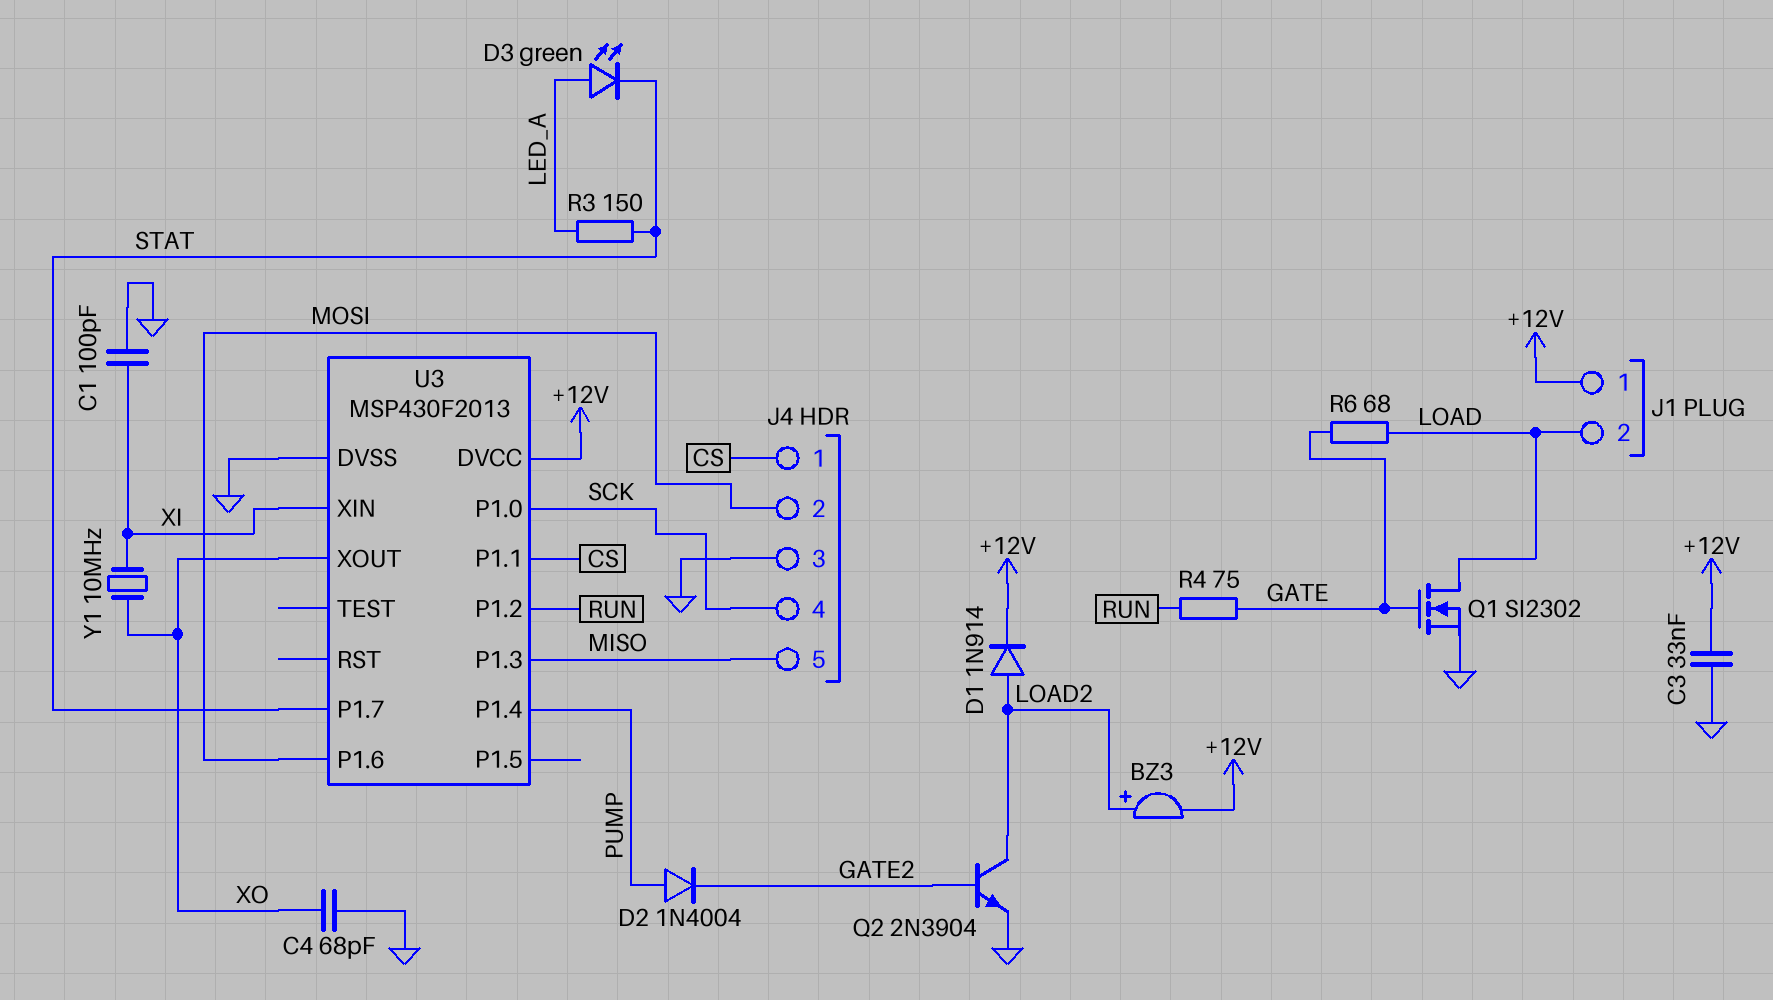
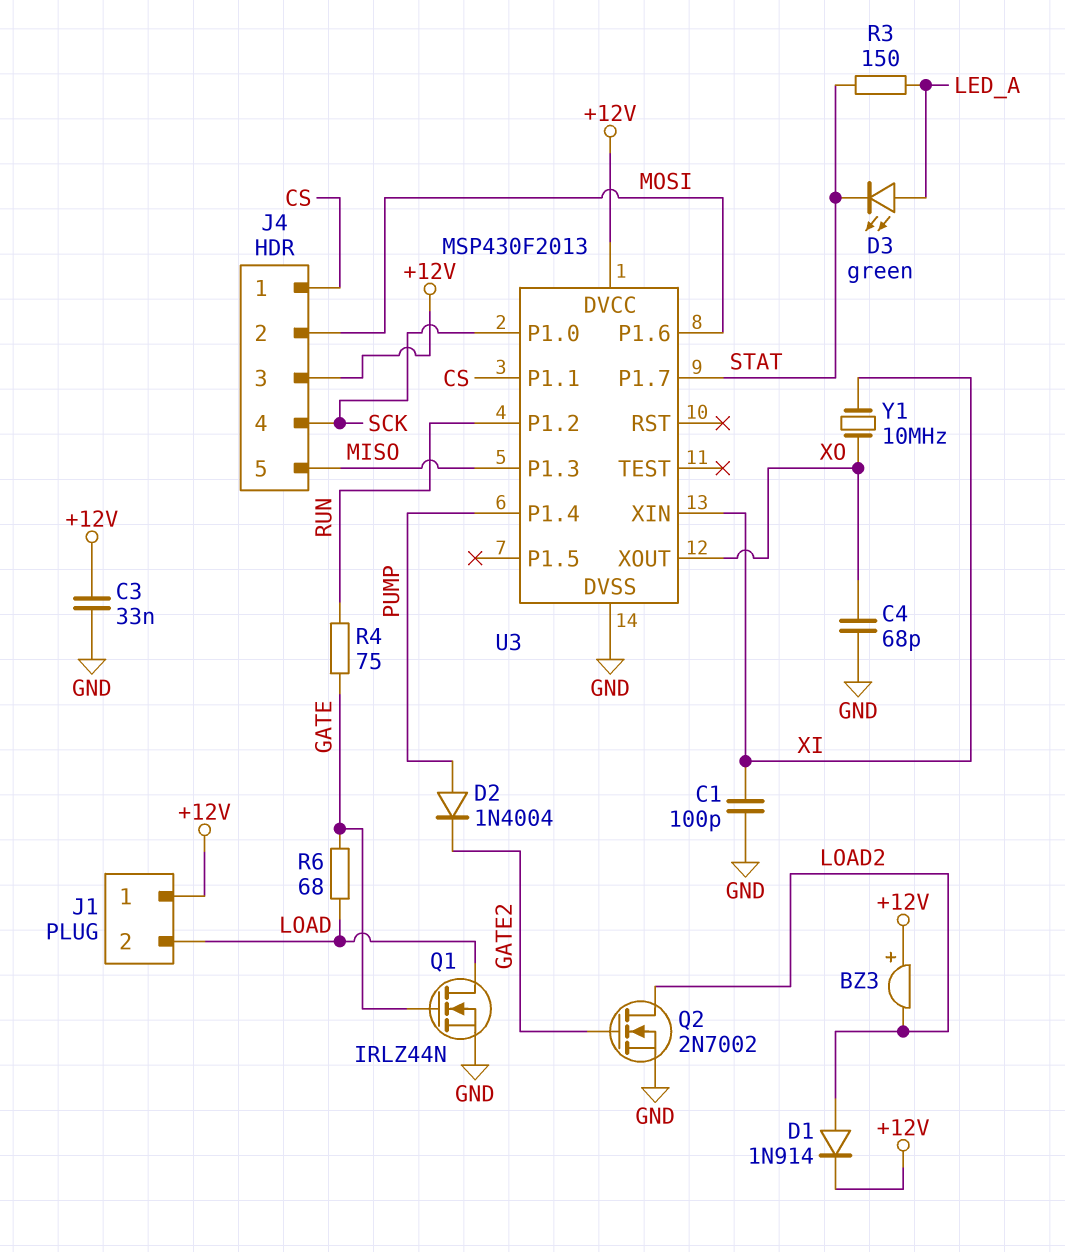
BZ3: buzzer (plus LOAD2, minus +12V) -> buzzer (plus +12V, minus LOAD2)
J4 pin 3: GND -> +12V
Q1: NMOS SI2302 (G GATE, D LOAD, S GND) -> NMOS IRLZ44N (G GATE, D LOAD, S GND)
Q2: NPN 2N3904 (B GATE2, C LOAD2, E GND) -> NMOS 2N7002 (G GATE2, D LOAD2, S GND)

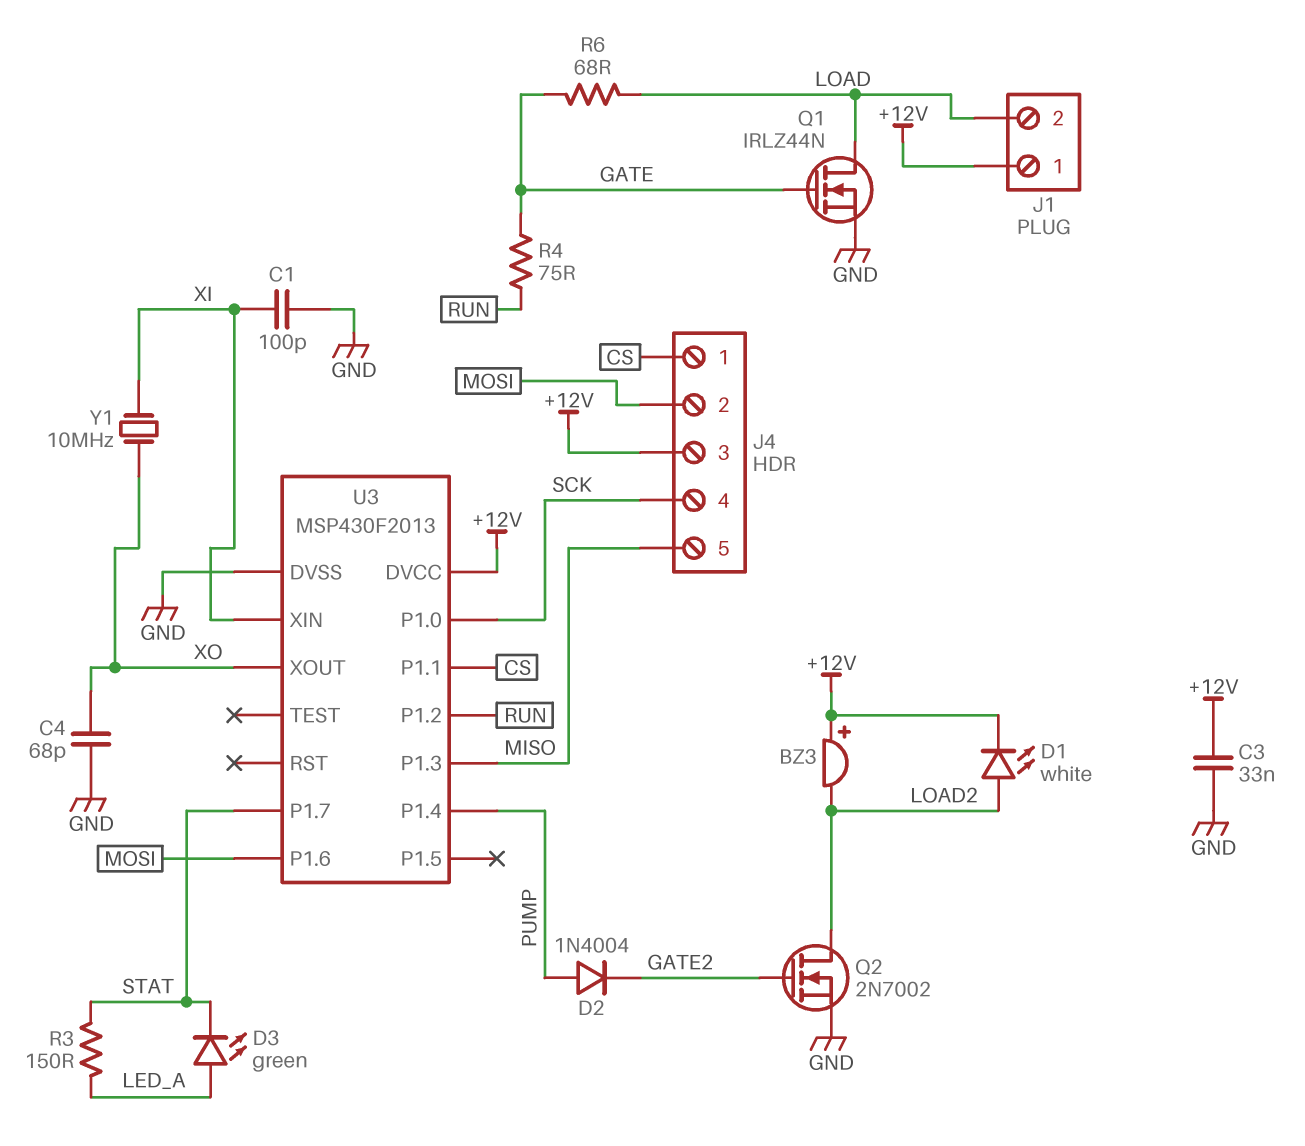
D1: diode 1N914 (A LOAD2, K +12V) -> LED white (A LOAD2, K +12V)

